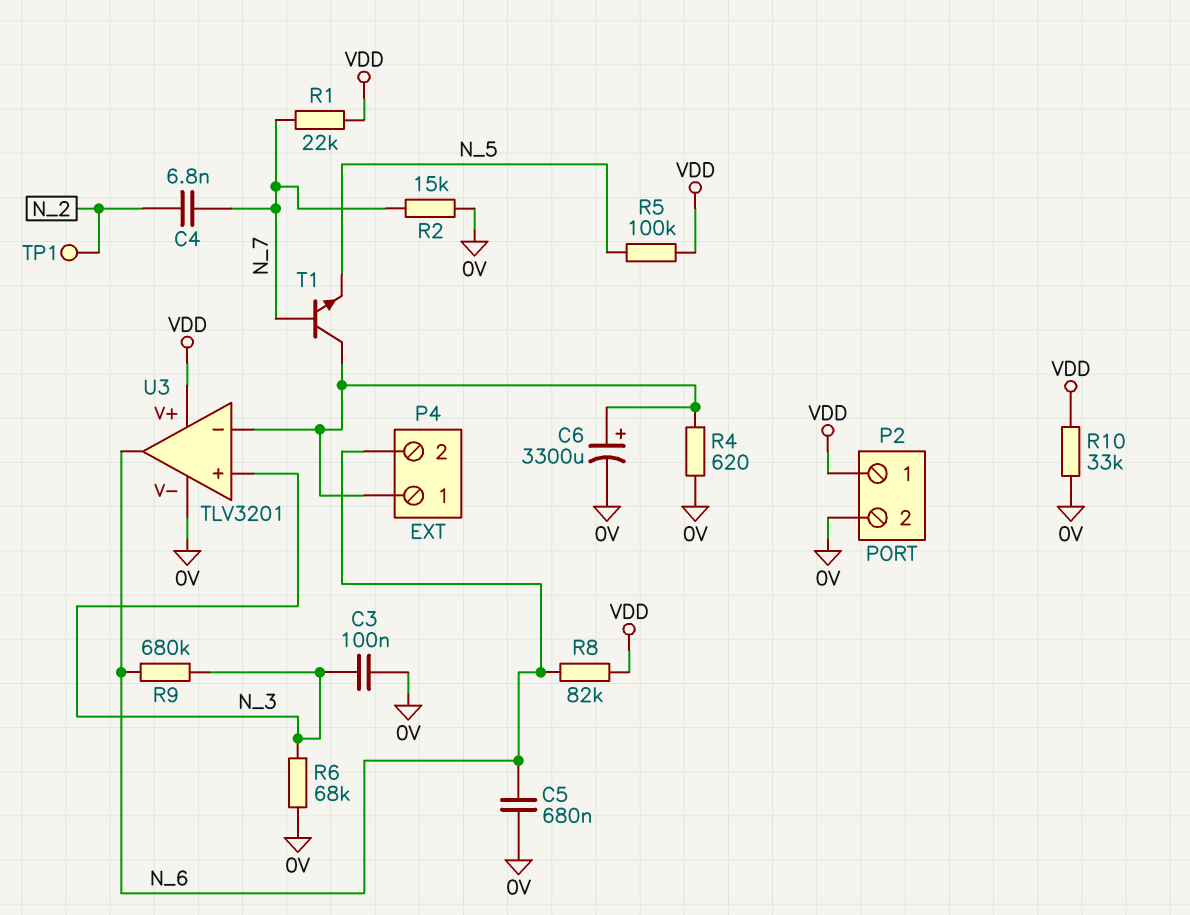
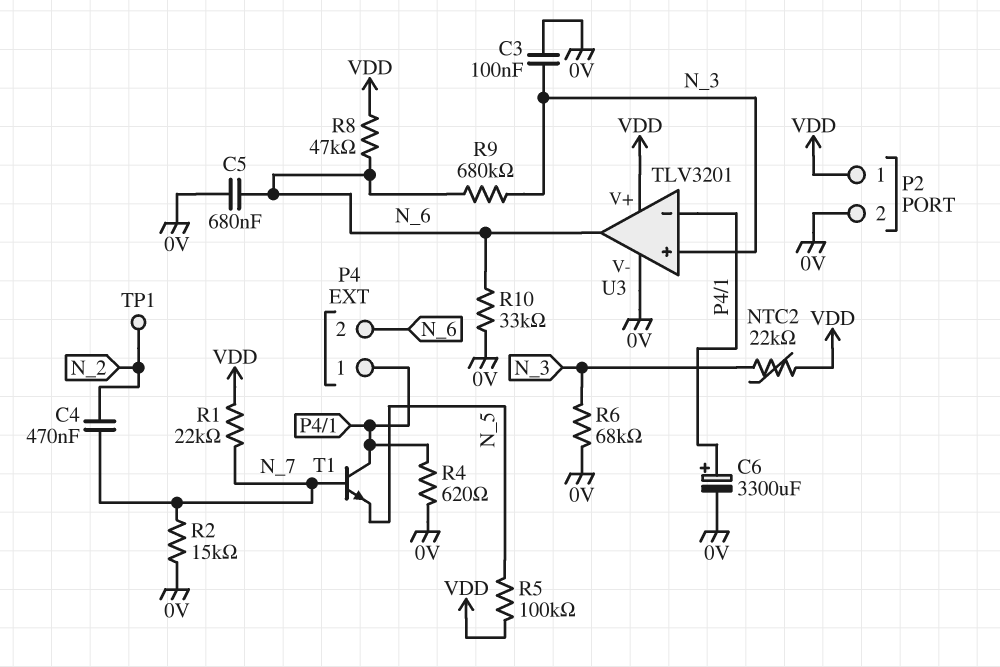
C4: 6.8nF (N_2, N_7) -> 470nF (N_2, N_7)
NTC2: none -> 22k (N_3, VDD)
R8: 82k (N_6, VDD) -> 47k (N_6, VDD)
R10: 33k (0V, VDD) -> 33k (0V, N_6)

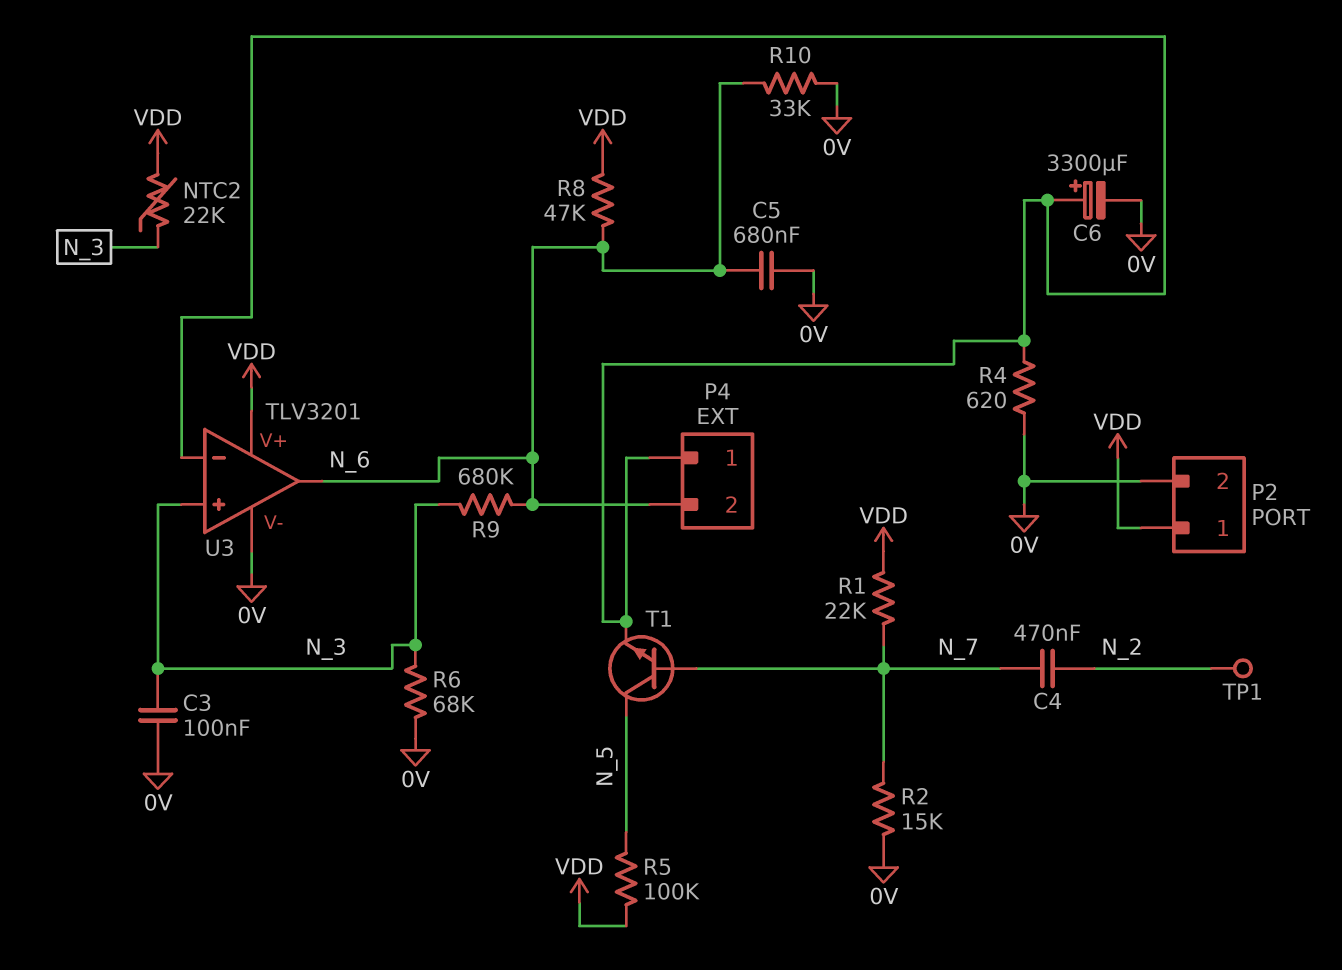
T1: NPN (B N_7, C P4/1, E N_5) -> NPN (B N_7, C N_5, E P4/1)

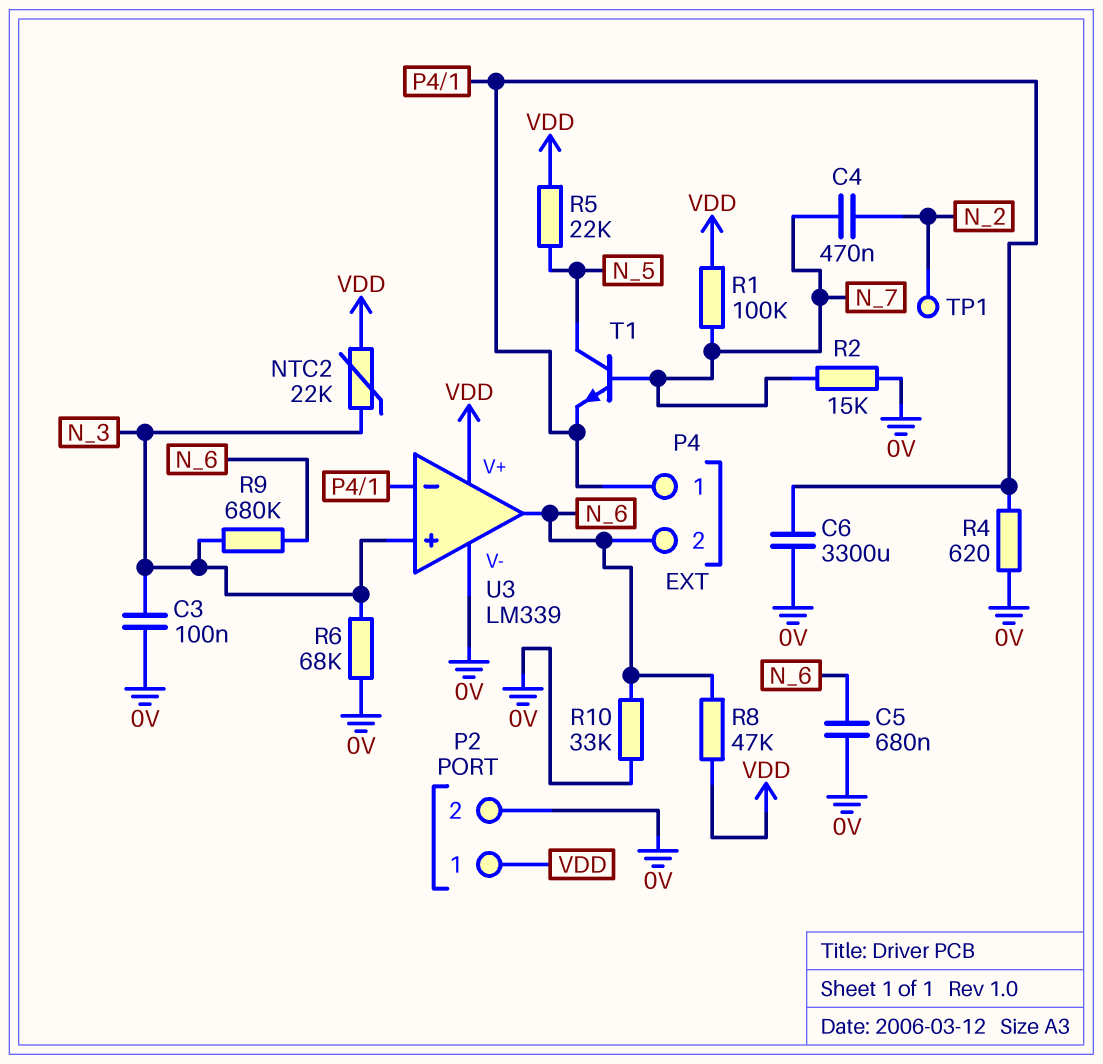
C6: 3300uF (plus P4/1, minus 0V) -> 3300uF (0V, P4/1)
R1: 22k (N_7, VDD) -> 100k (N_7, VDD)
R5: 100k (N_5, VDD) -> 22k (N_5, VDD)
U3: TLV3201 -> LM339

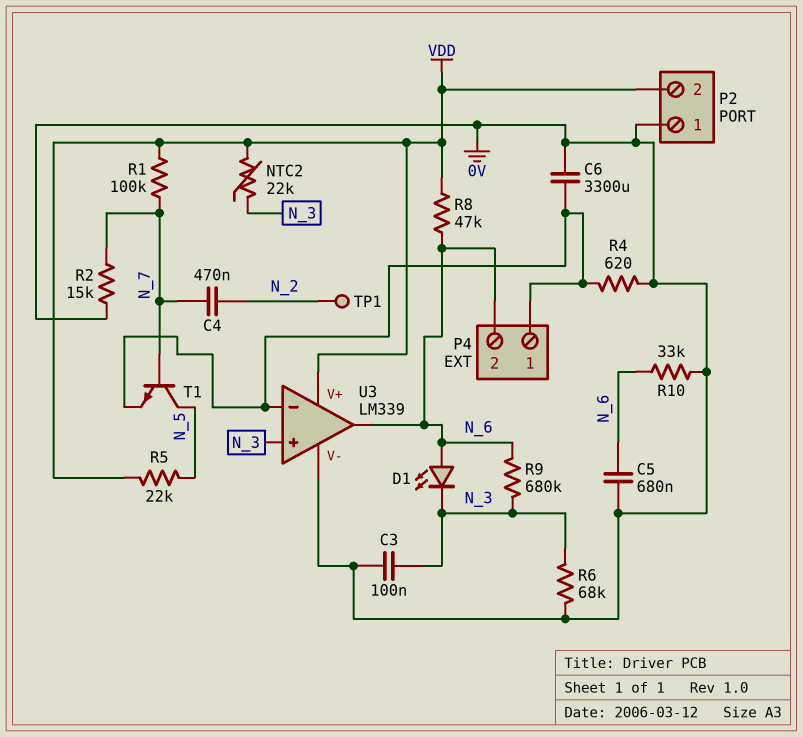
D1: none -> LED (A N_6, K N_3)
P2 pin 1: VDD -> 0V
P2 pin 2: 0V -> VDD

